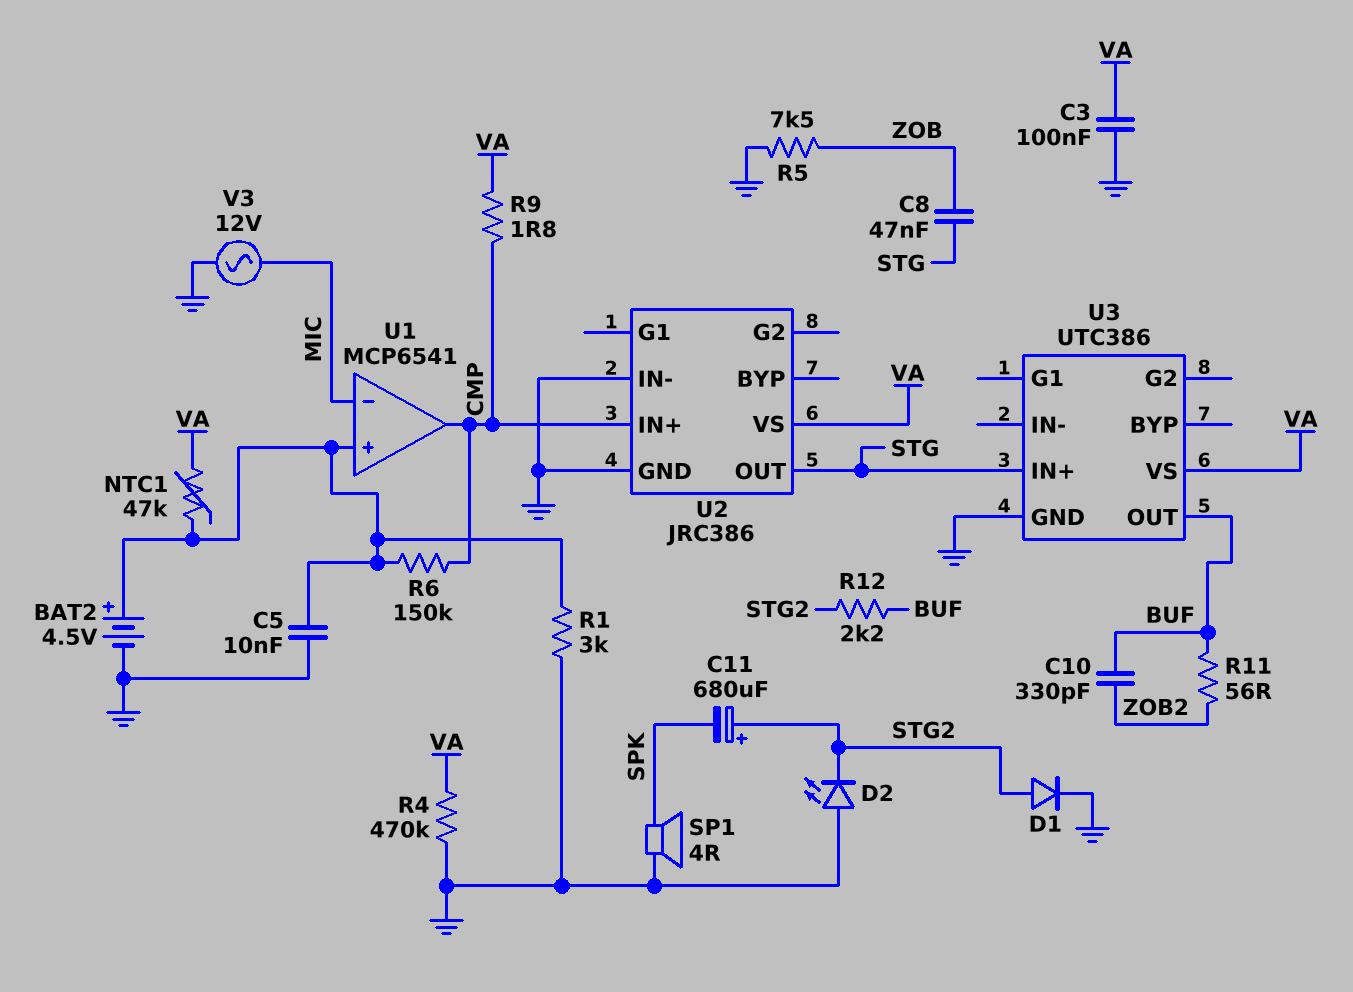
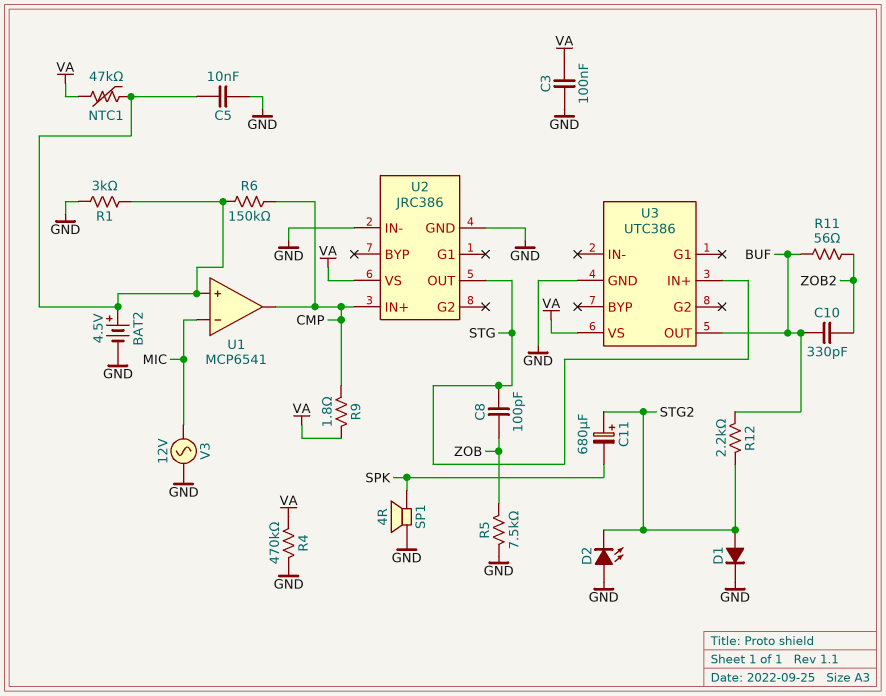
C8: 47nF (STG, ZOB) -> 100pF (STG, ZOB)

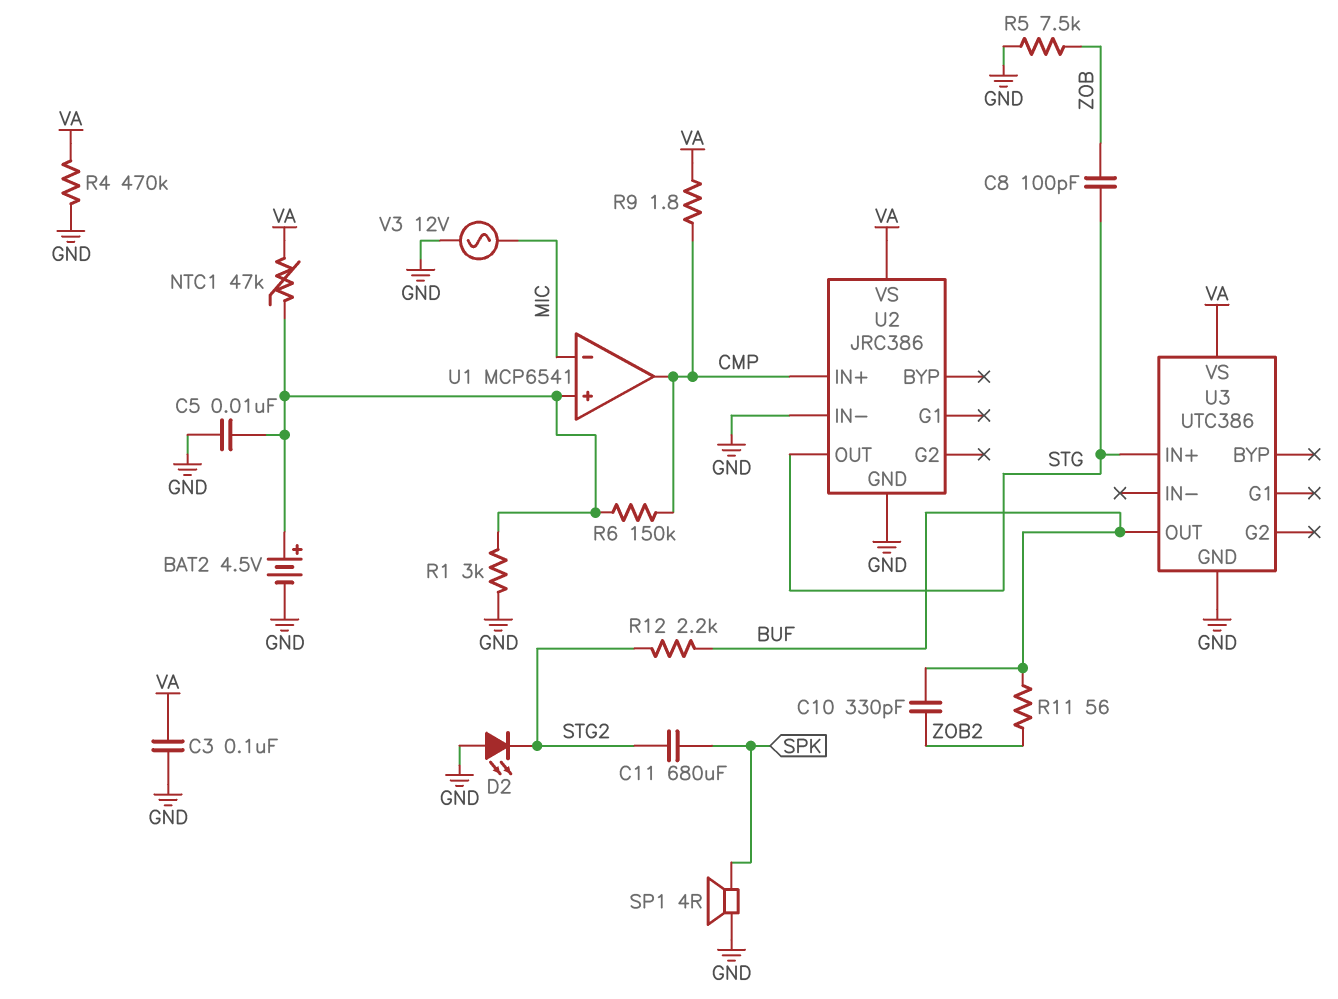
C11: 680uF (plus STG2, minus SPK) -> 680uF (SPK, STG2)
D1: diode (A STG2, K GND) -> none

